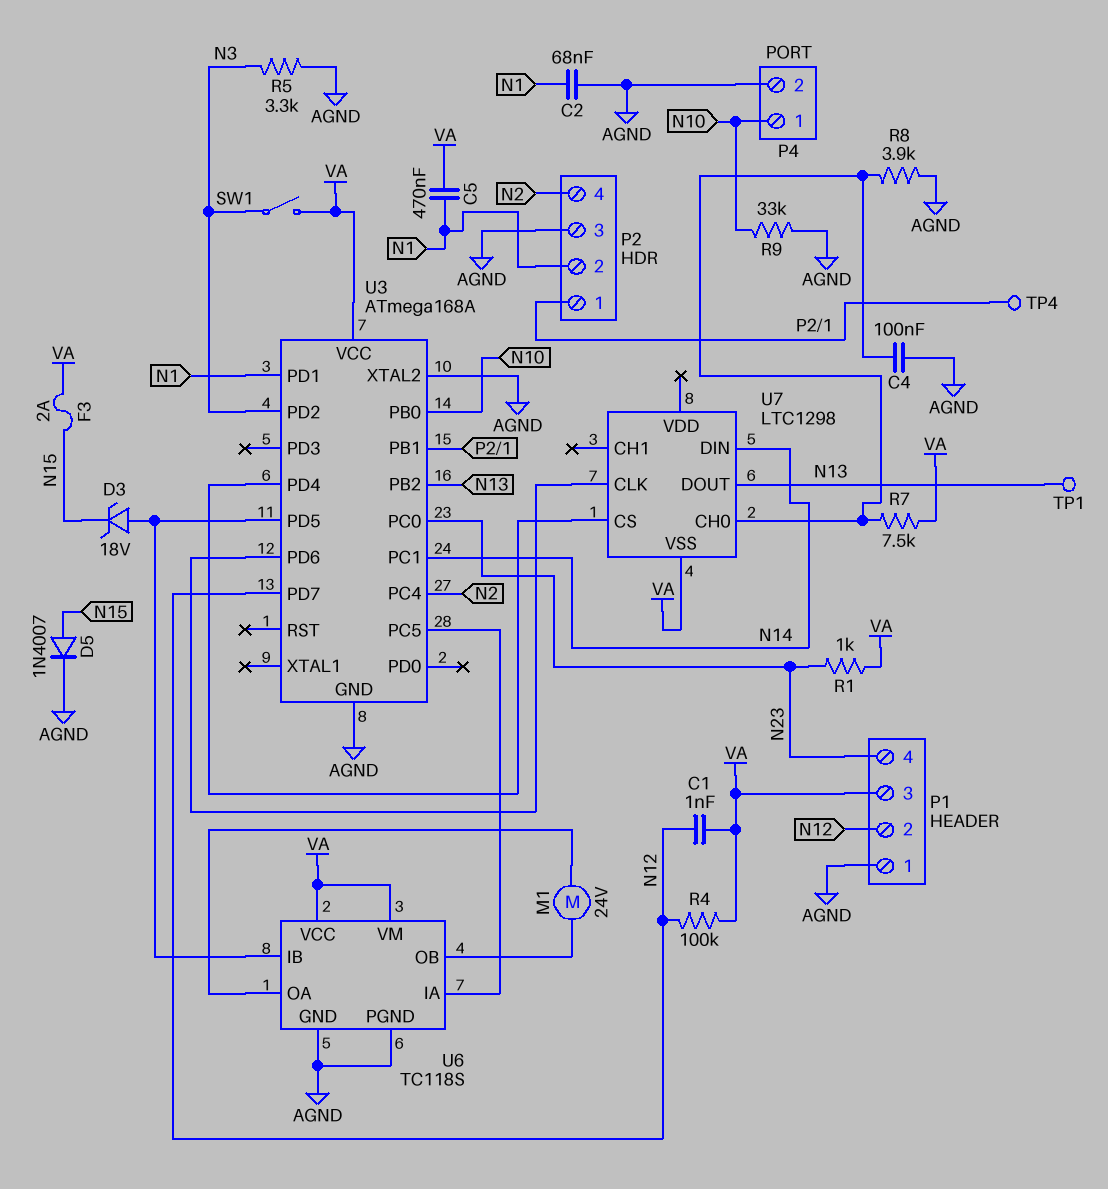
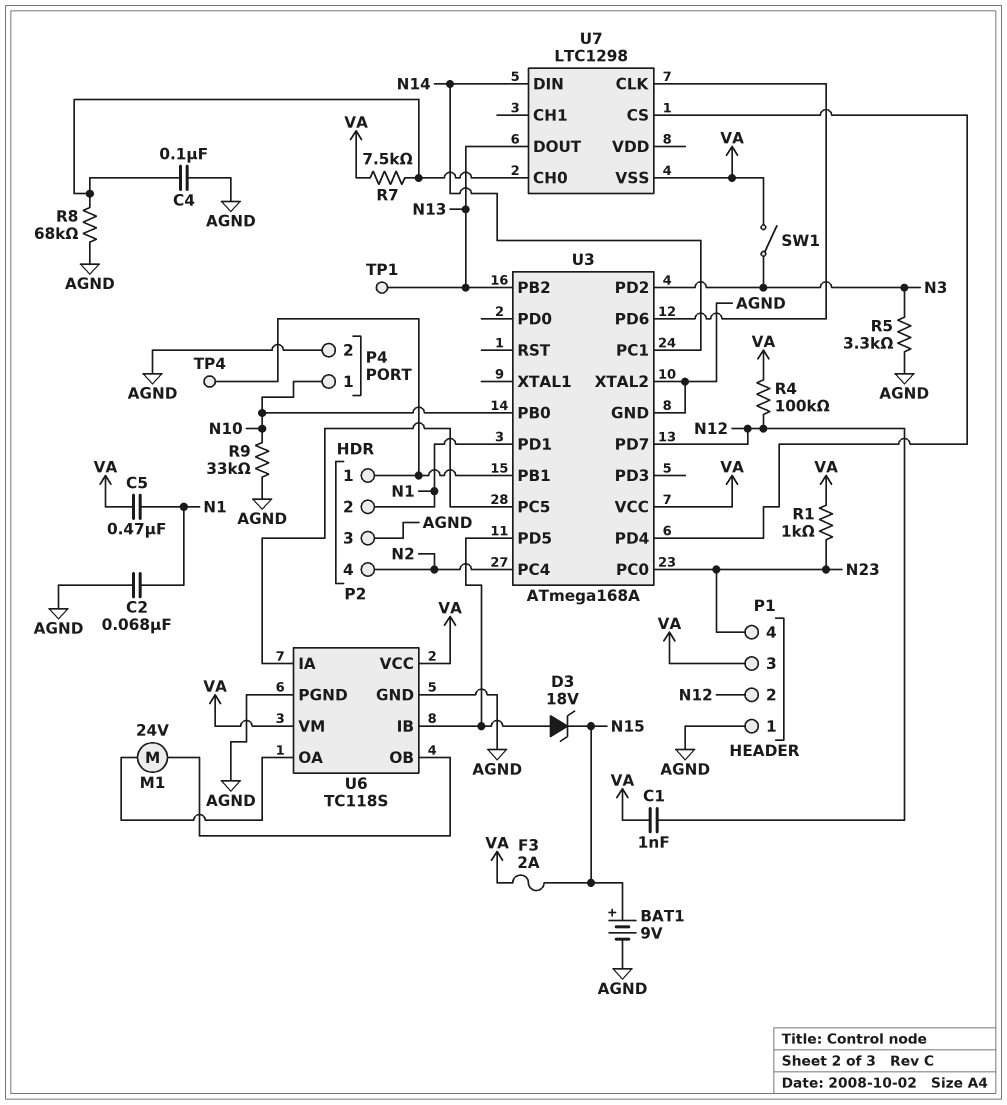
BAT1: none -> 9V (plus N15, minus AGND)
D5: diode 1N4007 (A N15, K AGND) -> none
R8: 3.9k (AGND, U7/CH0) -> 68k (AGND, U7/CH0)

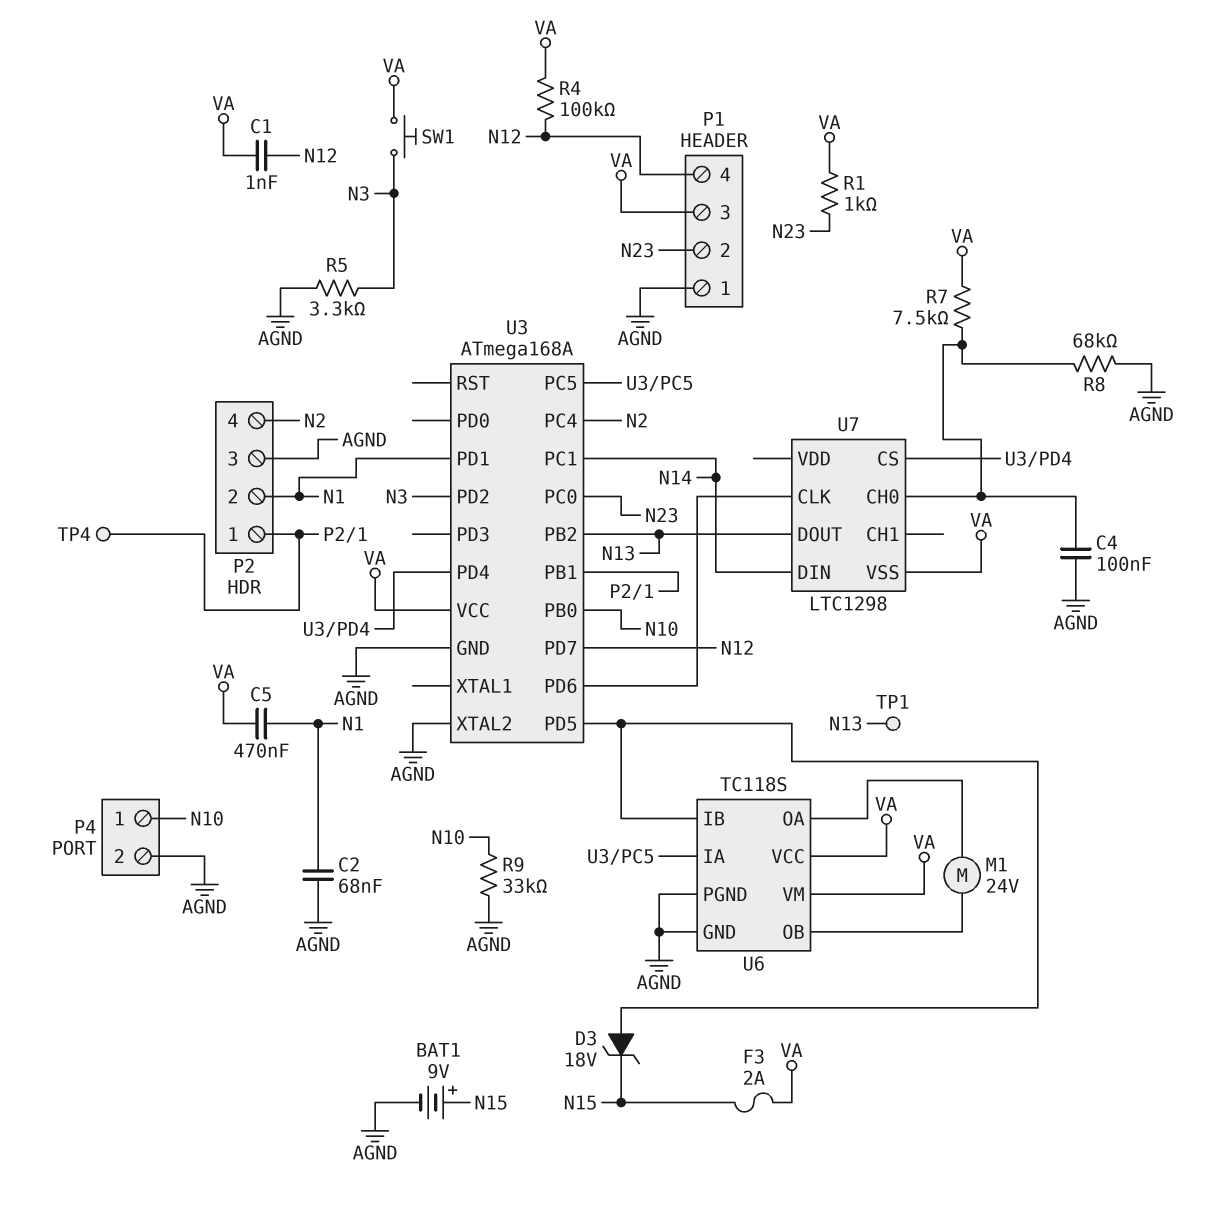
P1 pin 2: N12 -> N23
P1 pin 4: N23 -> N12
SW1: switch (N3, VA) -> button (N3, VA)

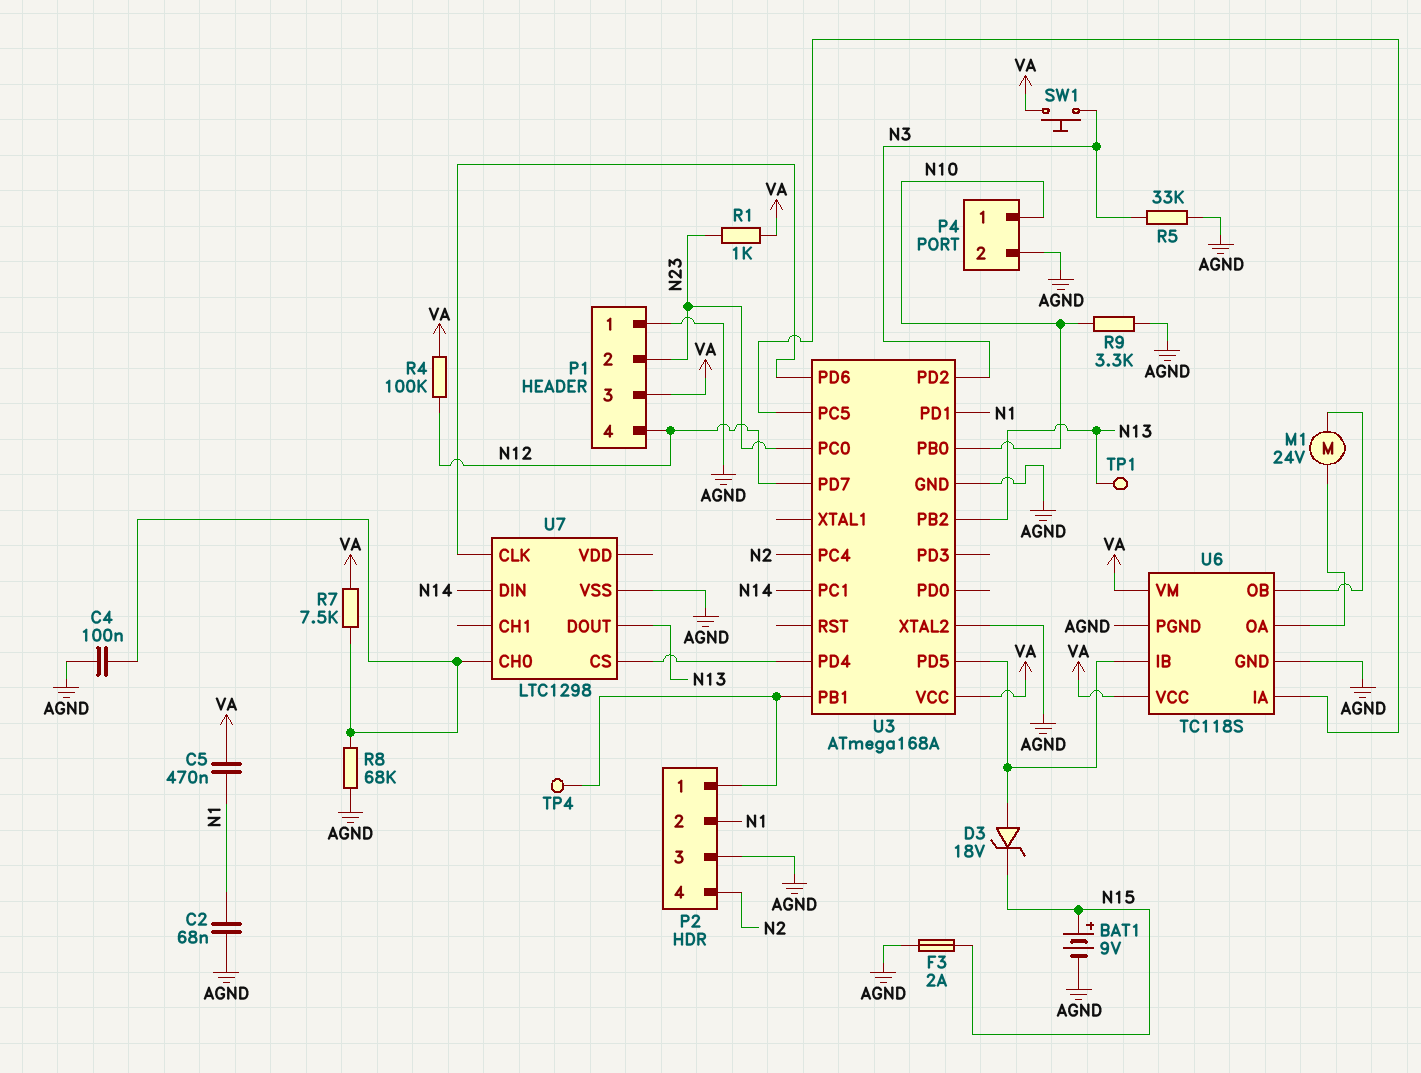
C1: 1nF (N12, VA) -> none
F3: 2A (N15, VA) -> 2A (AGND, N15)
R5: 3.3k (AGND, N3) -> 33k (AGND, N3)
R9: 33k (AGND, N10) -> 3.3k (AGND, N10)
U7 pin VSS: VA -> AGND

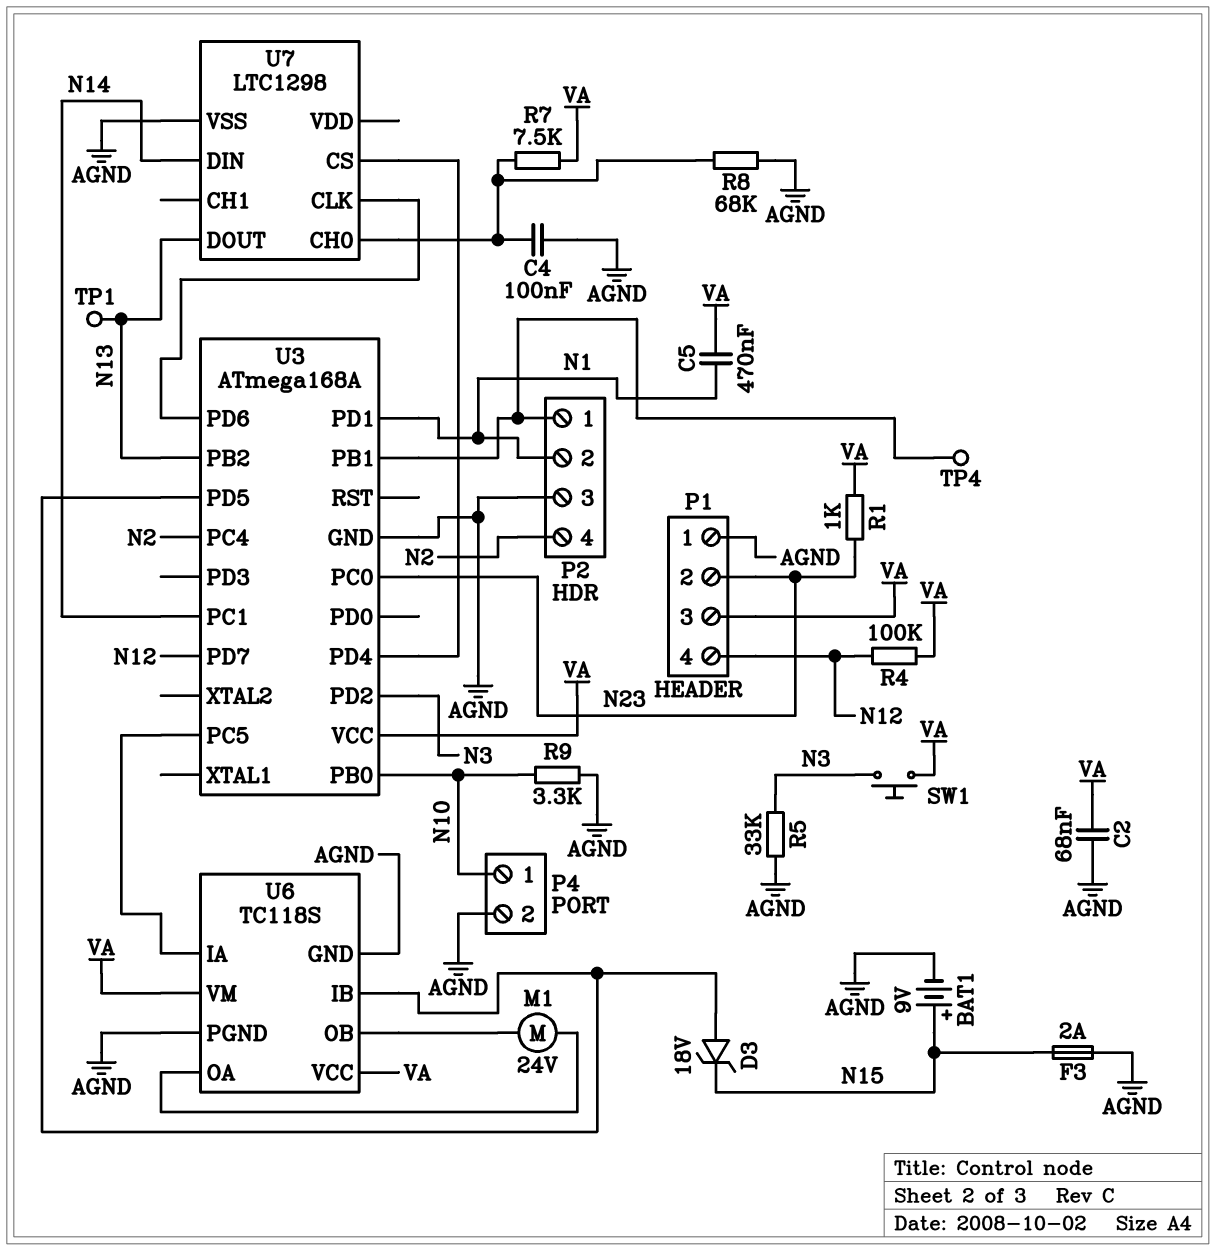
C2: 68nF (AGND, N1) -> 68nF (AGND, VA)
U3 pin XTAL2: AGND -> none

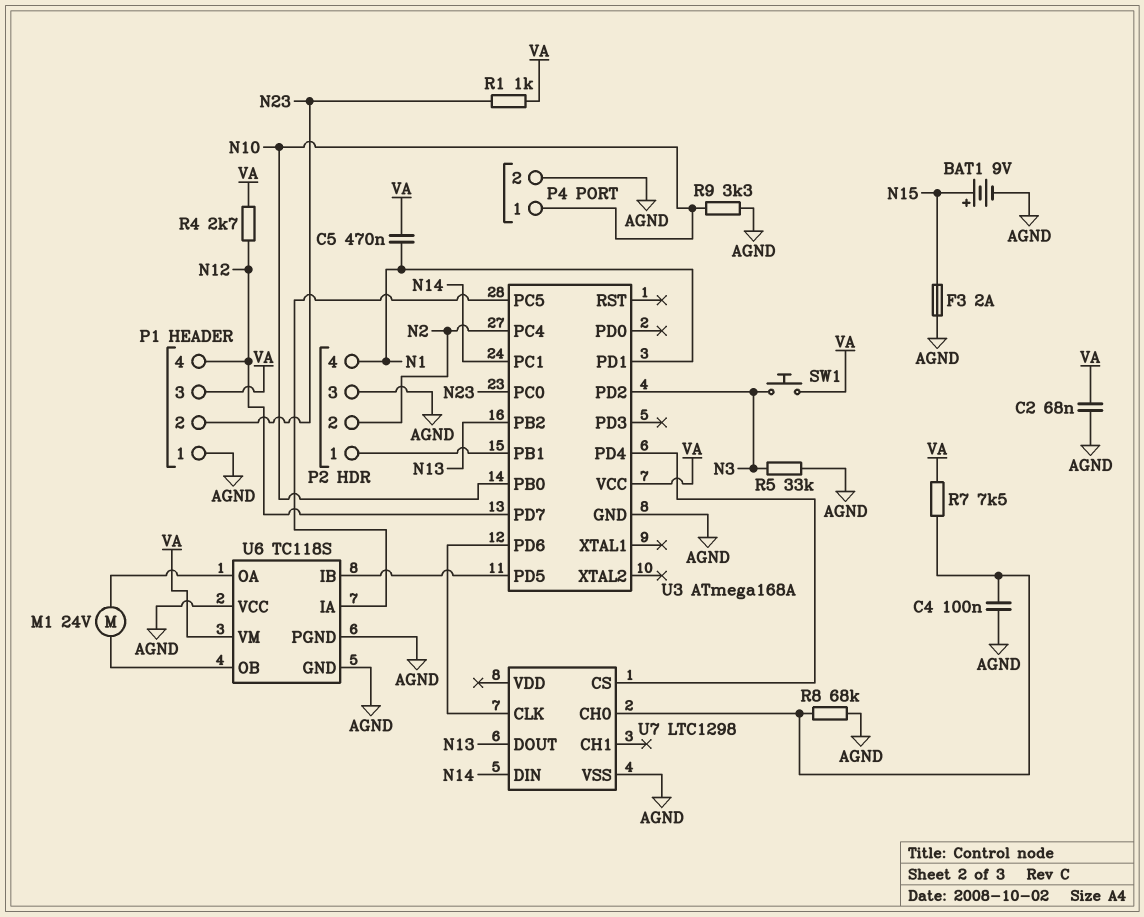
D3: zener 18V (A U3/PD5, K N15) -> none
P2 pin 2: N1 -> N2
P2 pin 4: N2 -> N1
R4: 100k (N12, VA) -> 2.7k (N12, VA)
TP1: test point (N13) -> none
TP4: test point (P2/1) -> none
U6 pin VCC: VA -> AGND

